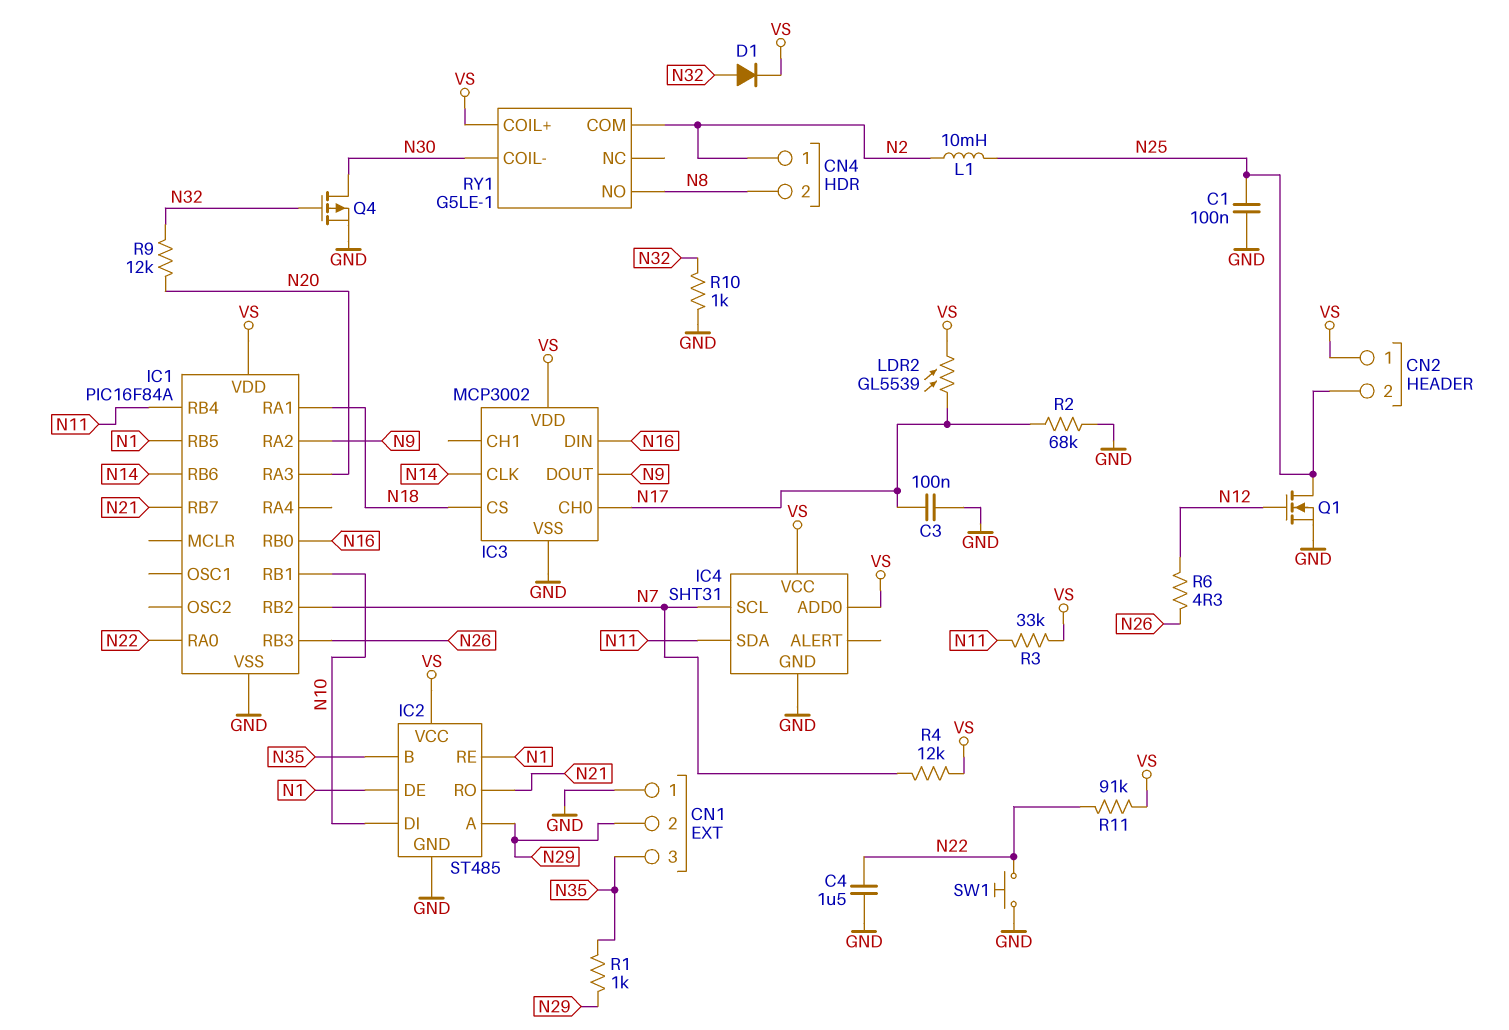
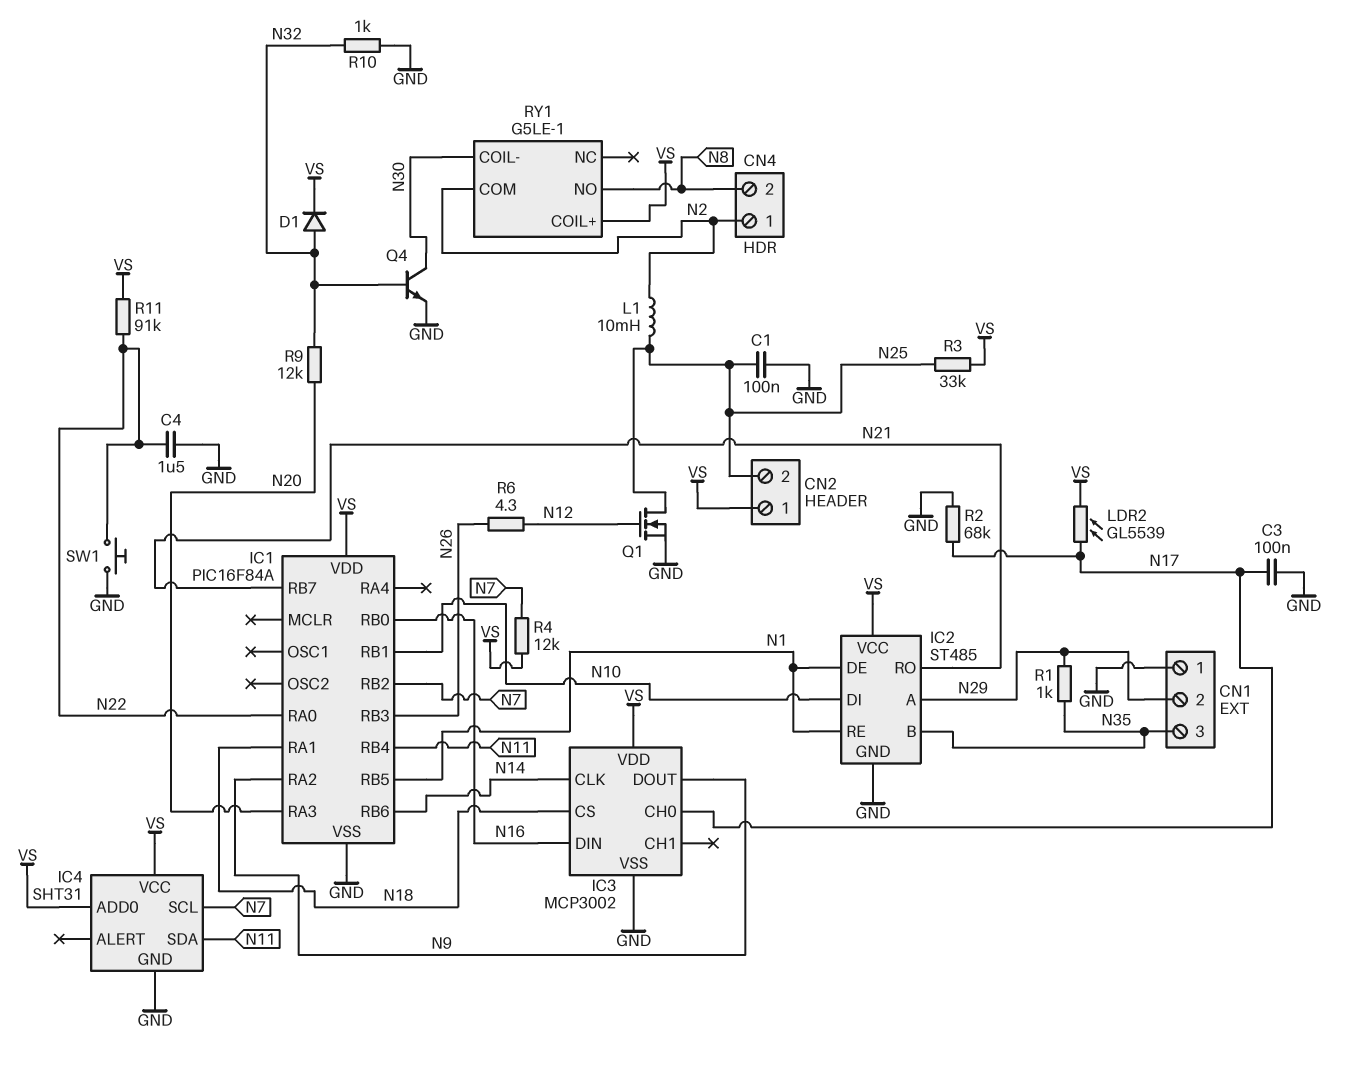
Q4: PMOS (G N32, D N30, S GND) -> NPN (B N32, C N30, E GND)
R3: 33k (N11, VS) -> 33k (N25, VS)

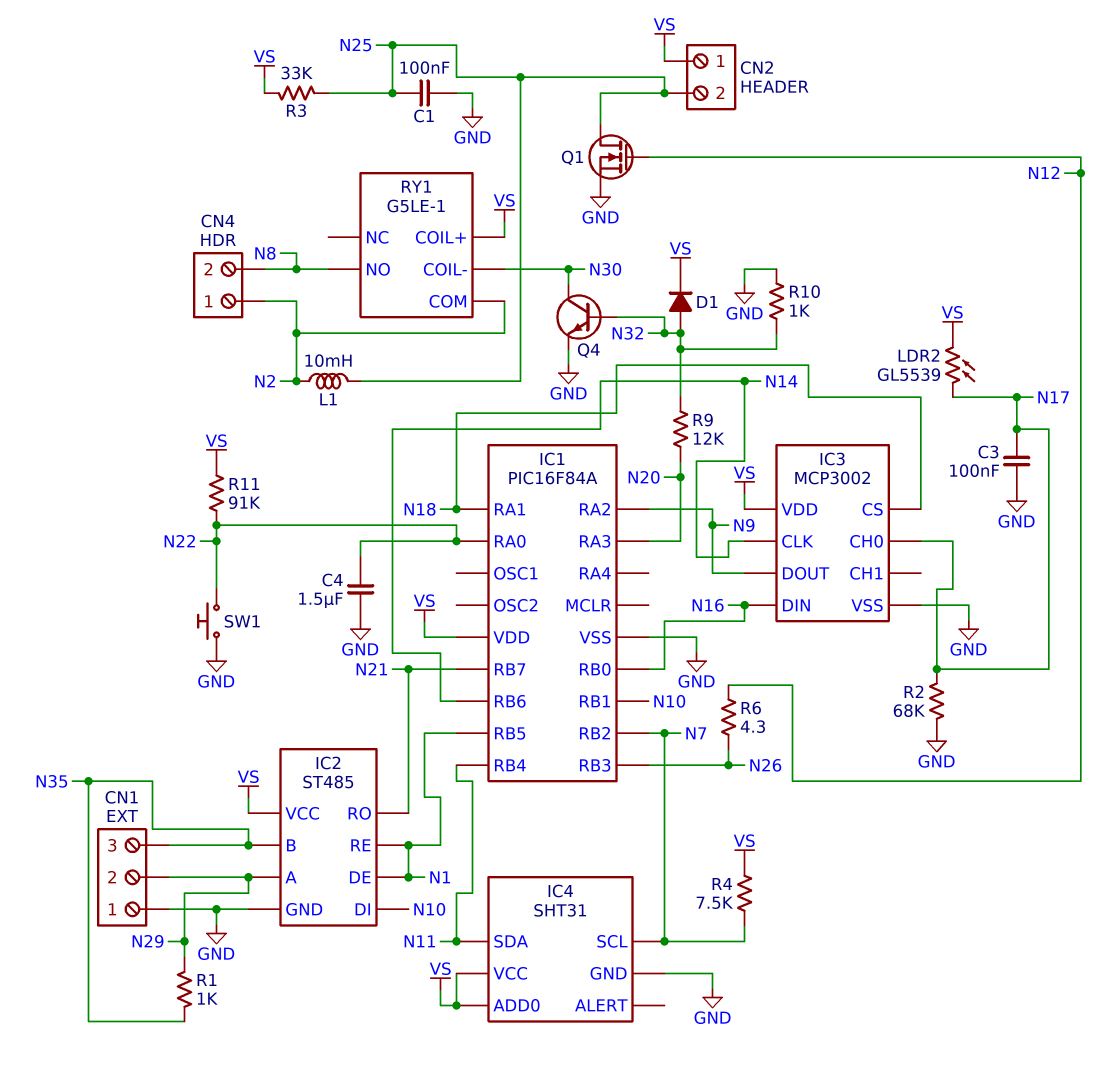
R4: 12k (N7, VS) -> 7.5k (N7, VS)

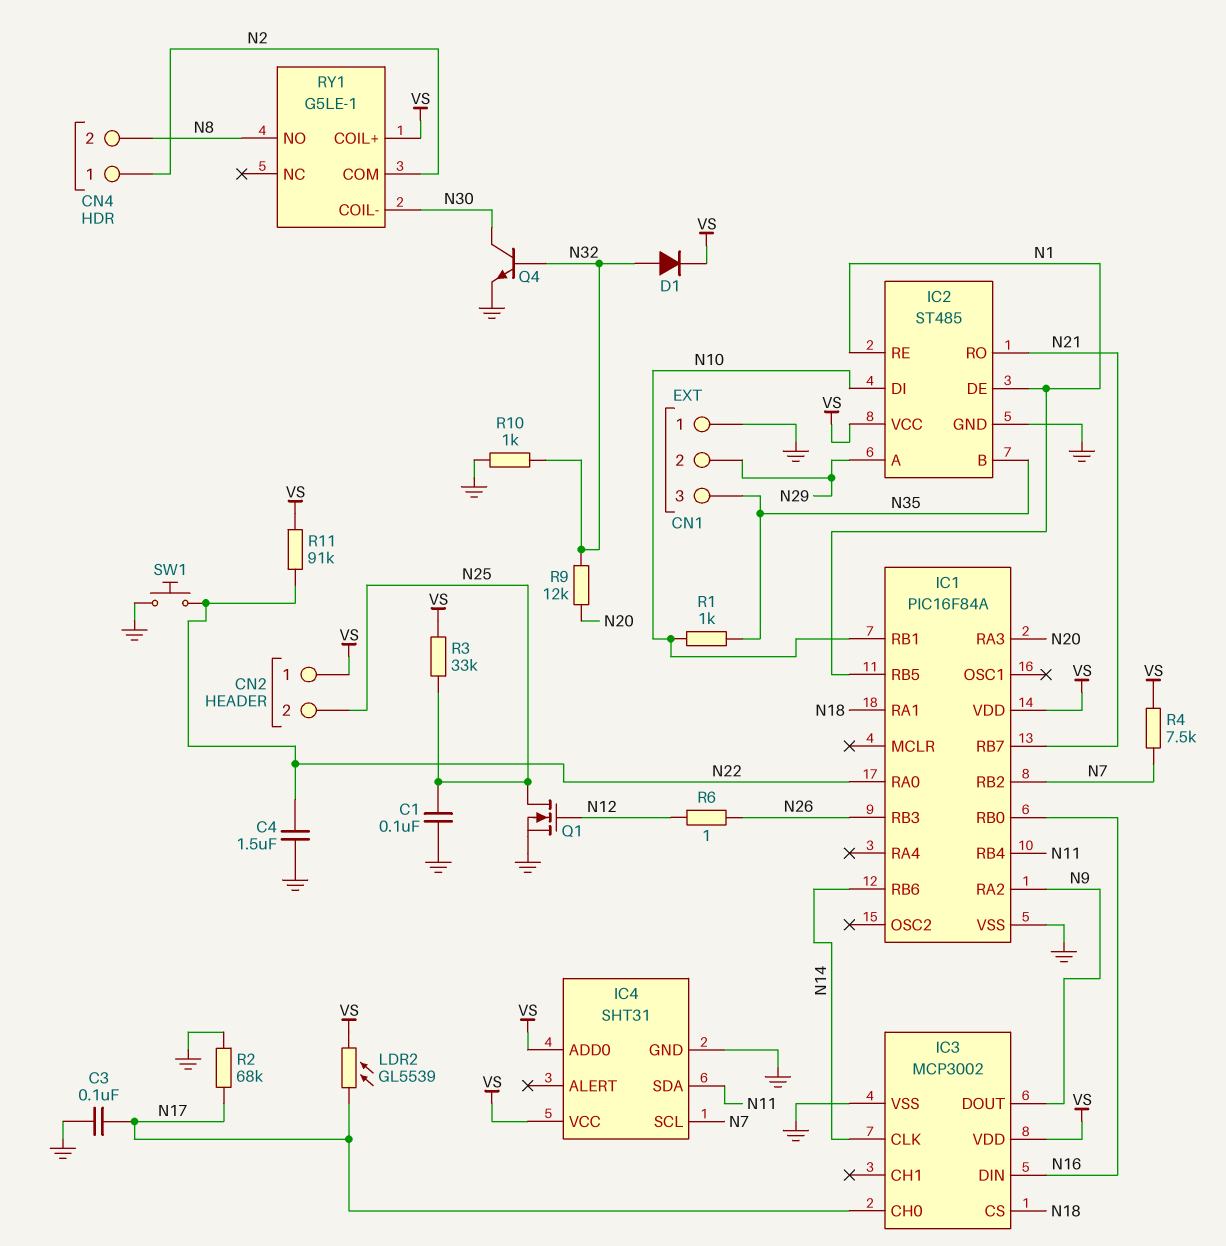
L1: 10mH (N2, N25) -> none
R1: 1k (N29, N35) -> 1k (N10, N35)
R6: 4.3 (N12, N26) -> 1 (N12, N26)

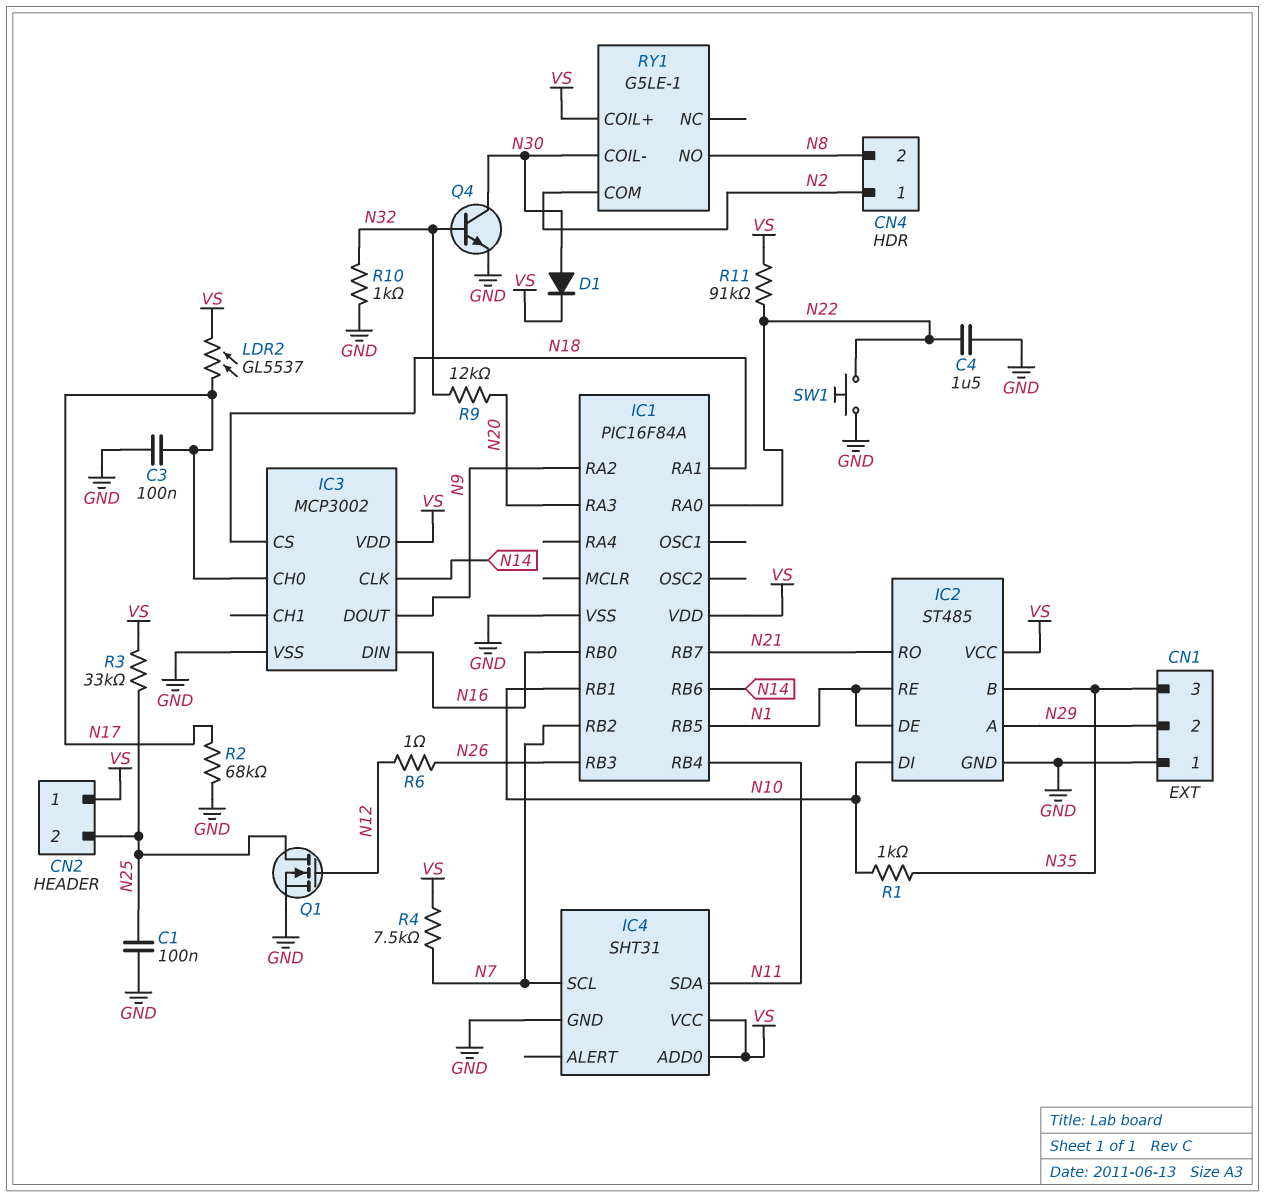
D1: diode (A N32, K VS) -> diode (A N30, K VS)
LDR2: GL5539 (N17, VS) -> GL5537 (N17, VS)

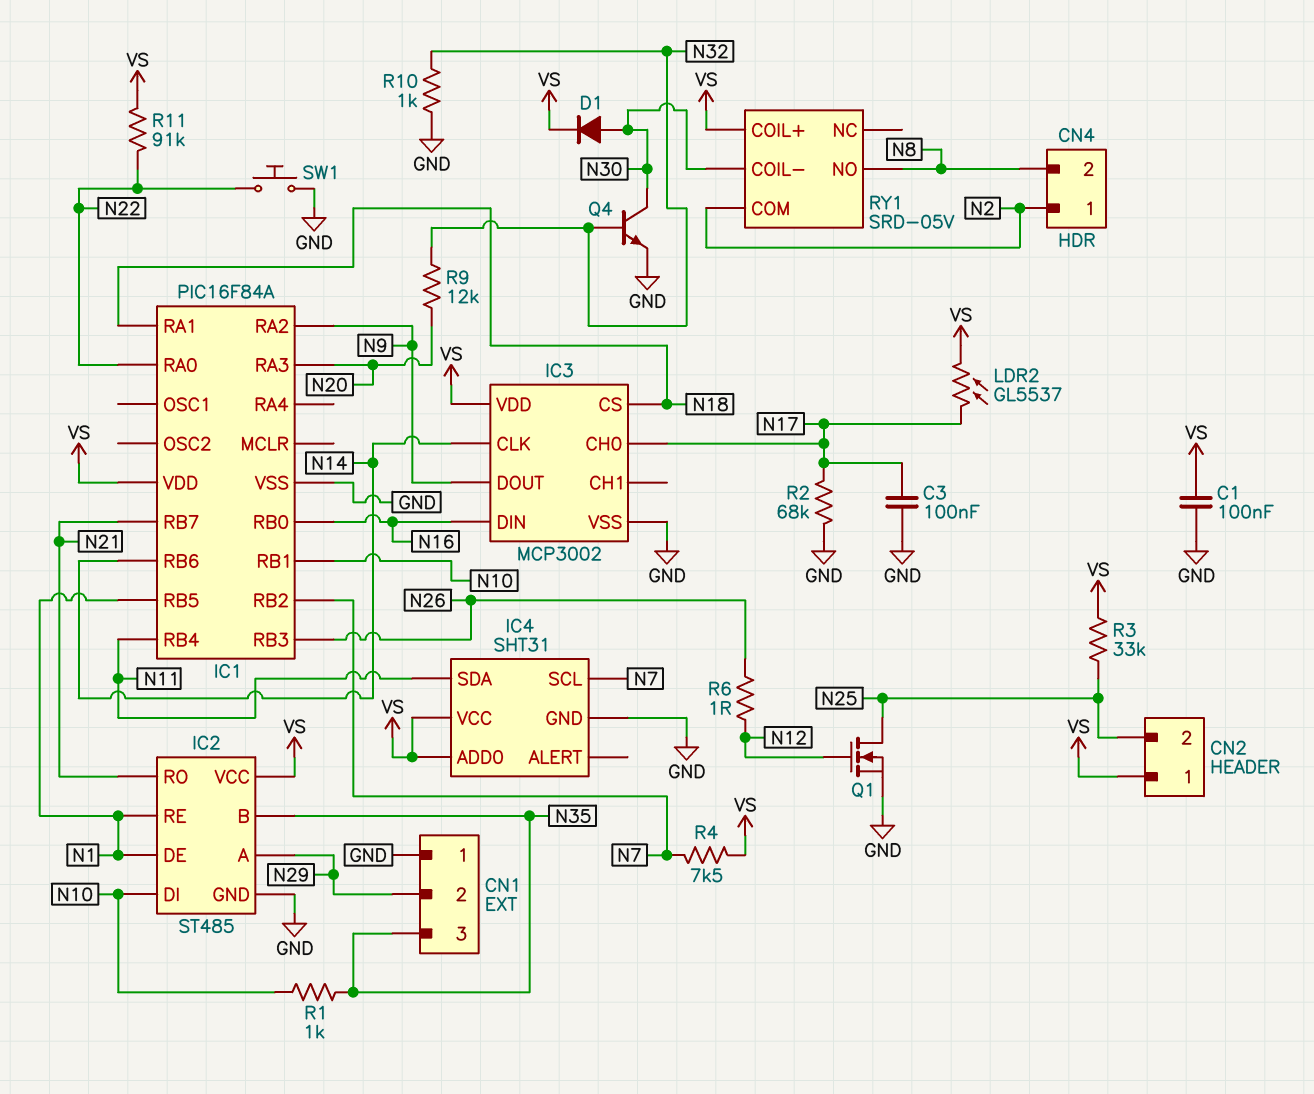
C1: 100nF (GND, N25) -> 100nF (GND, VS)
C4: 1.5uF (GND, N22) -> none
RY1: G5LE-1 -> SRD-05V

